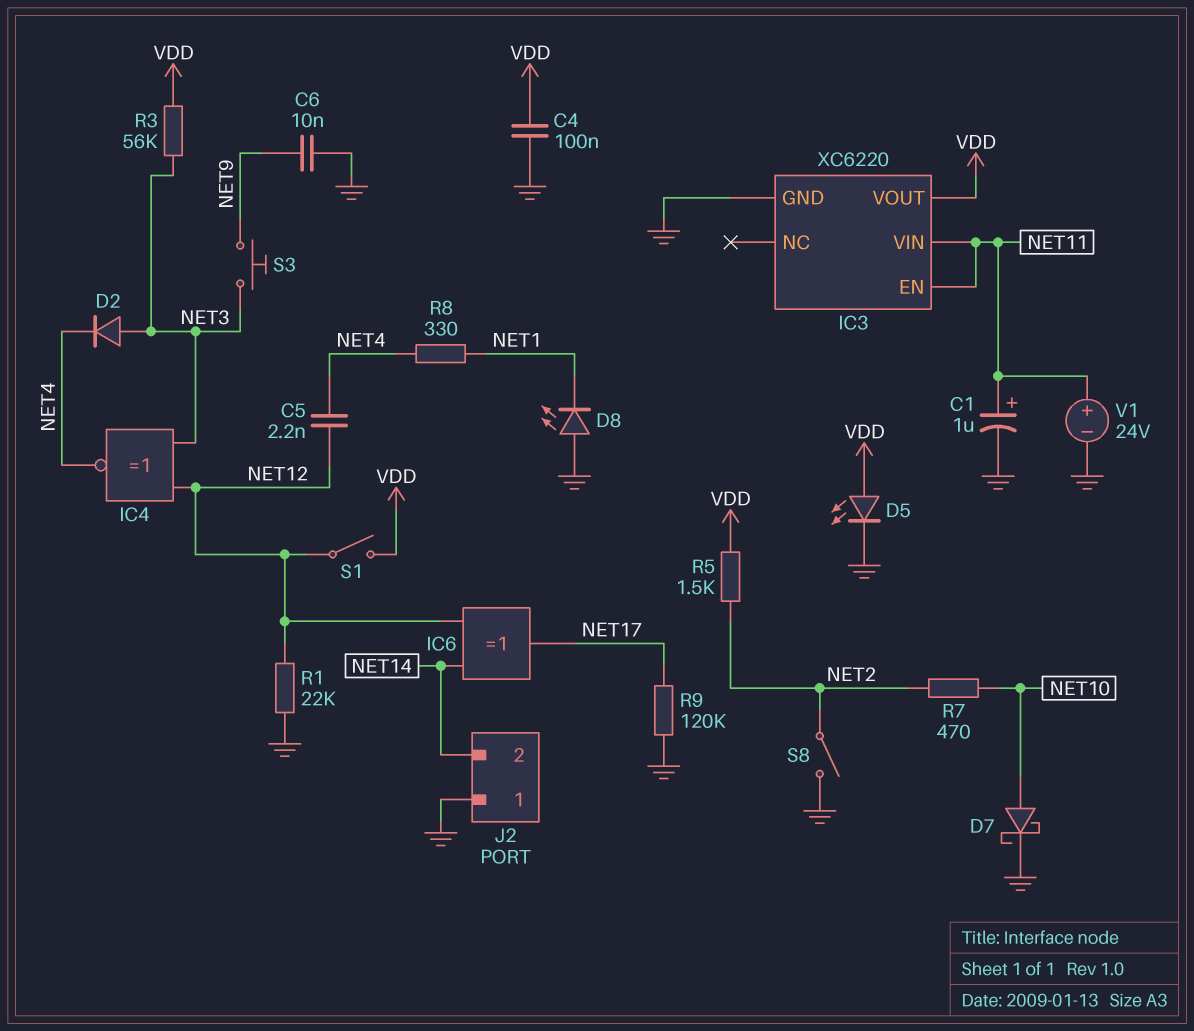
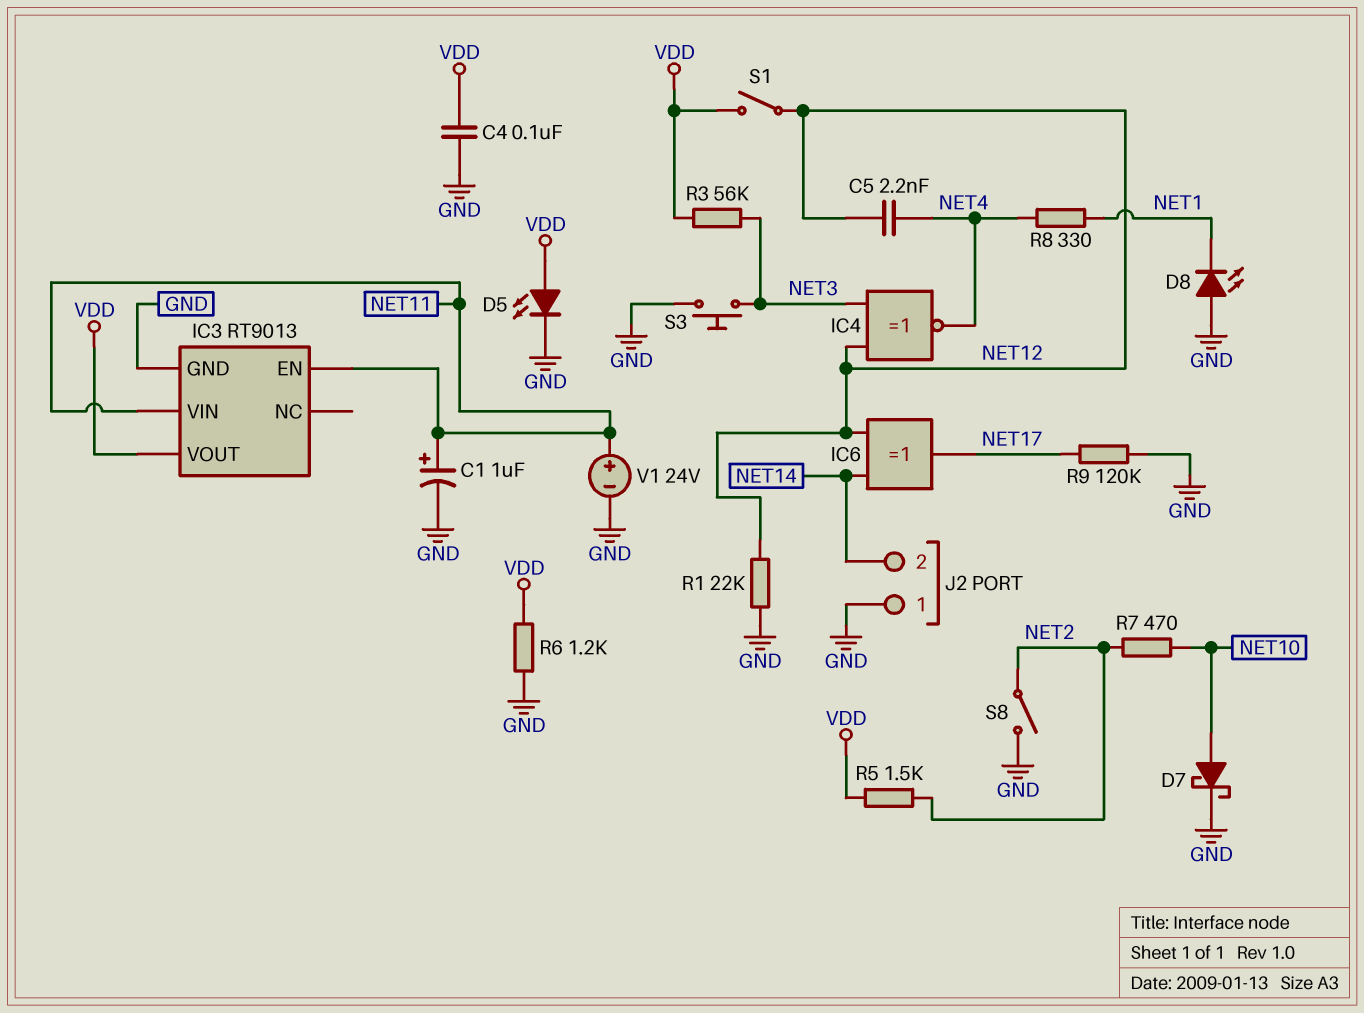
C6: 10nF (GND, NET9) -> none
D2: diode (A NET3, K NET4) -> none
IC3: XC6220 -> RT9013
R6: none -> 1.2k (GND, VDD)
S3: button (NET3, NET9) -> button (GND, NET3)

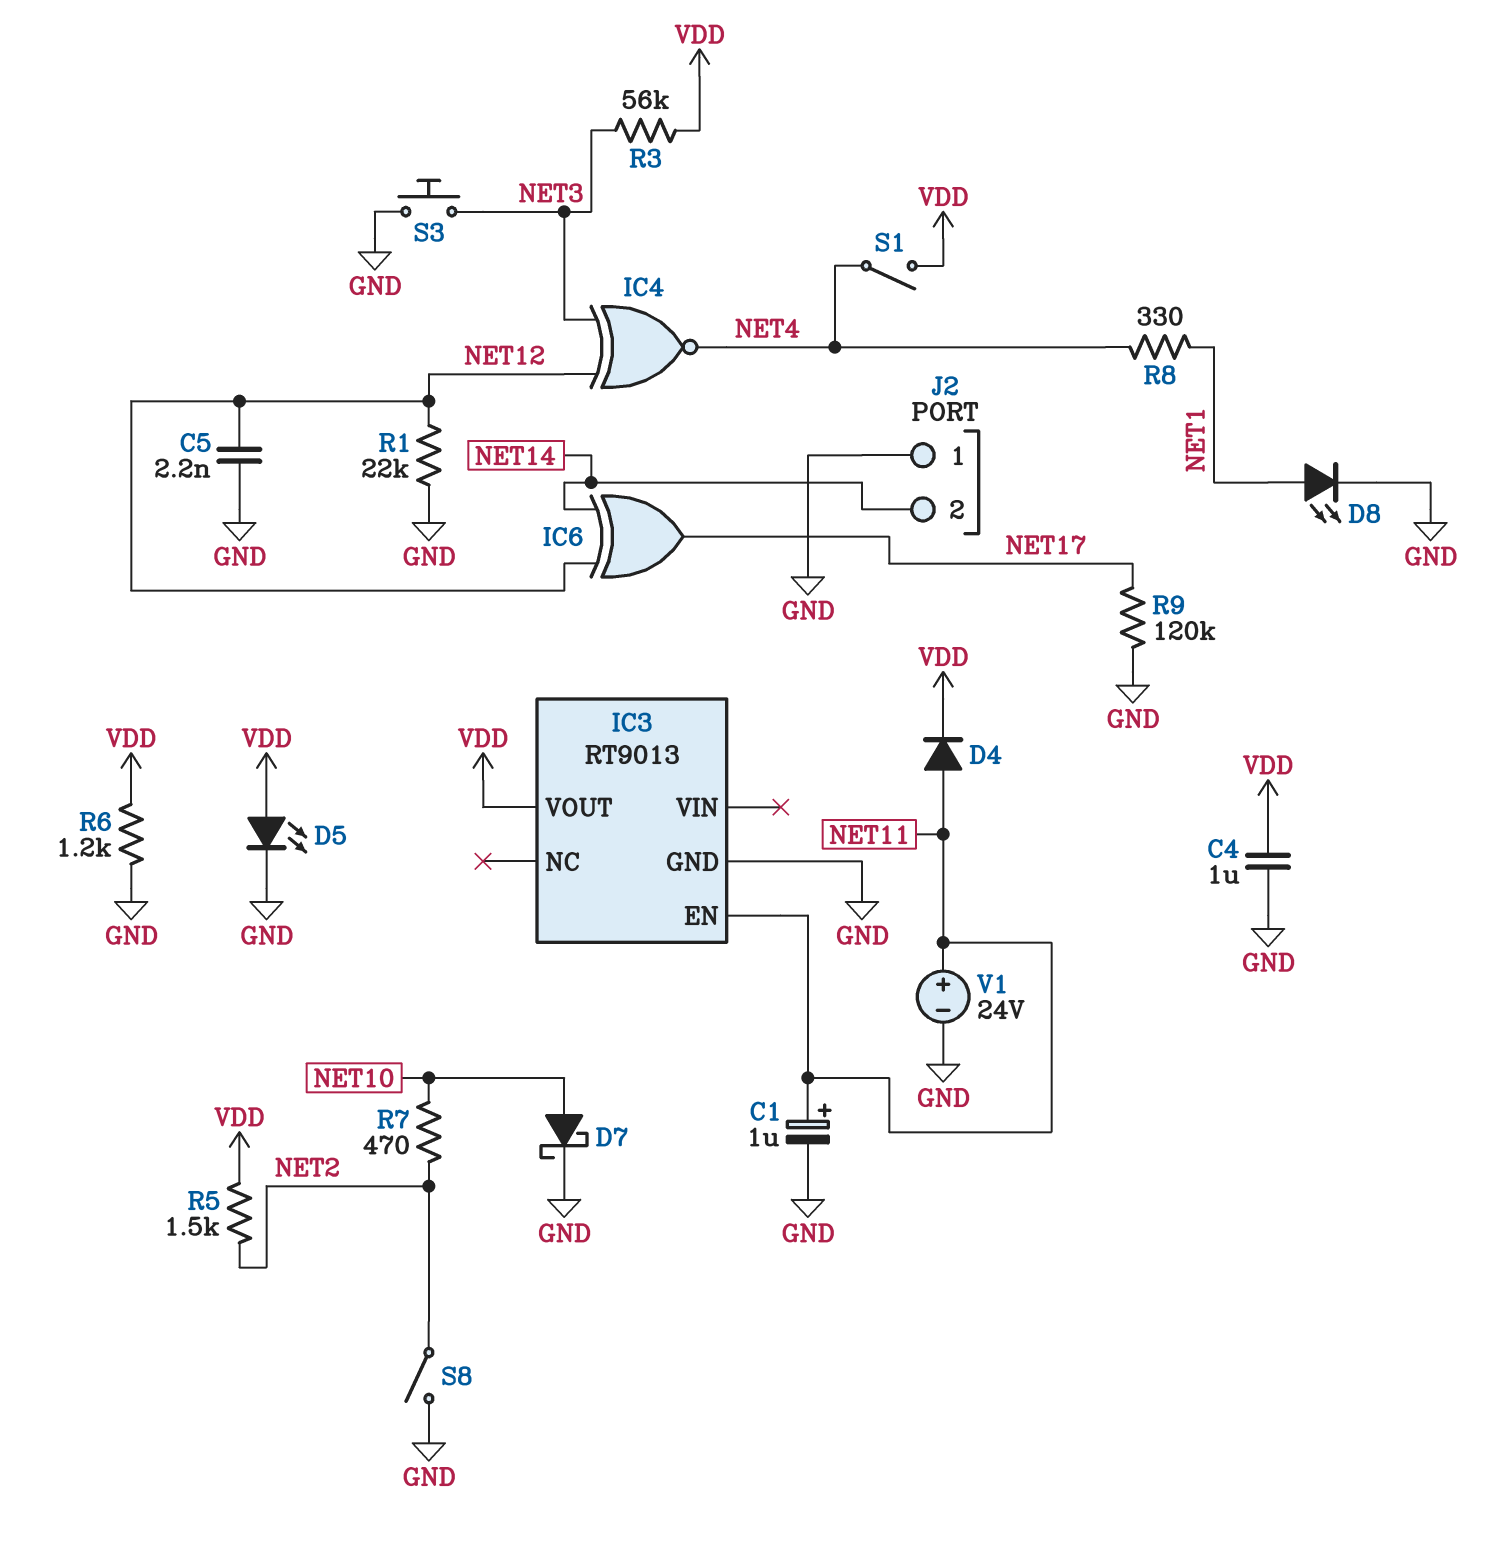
C4: 100nF (GND, VDD) -> 1uF (GND, VDD)
C5: 2.2nF (NET4, NET12) -> 2.2nF (GND, NET12)
D4: none -> diode (A NET11, K VDD)
D8: LED (A GND, K NET1) -> LED (A NET1, K GND)
IC3 pin VIN: NET11 -> none
S1: switch (NET12, VDD) -> switch (NET4, VDD)

